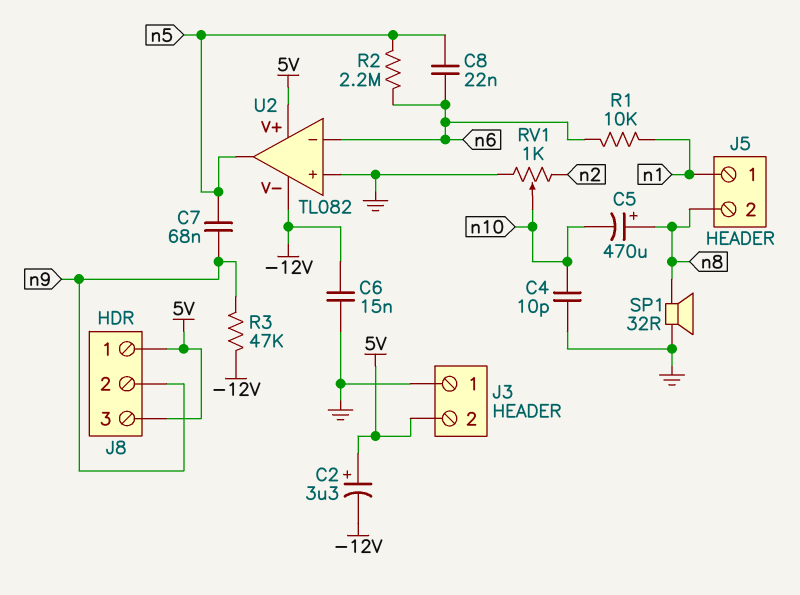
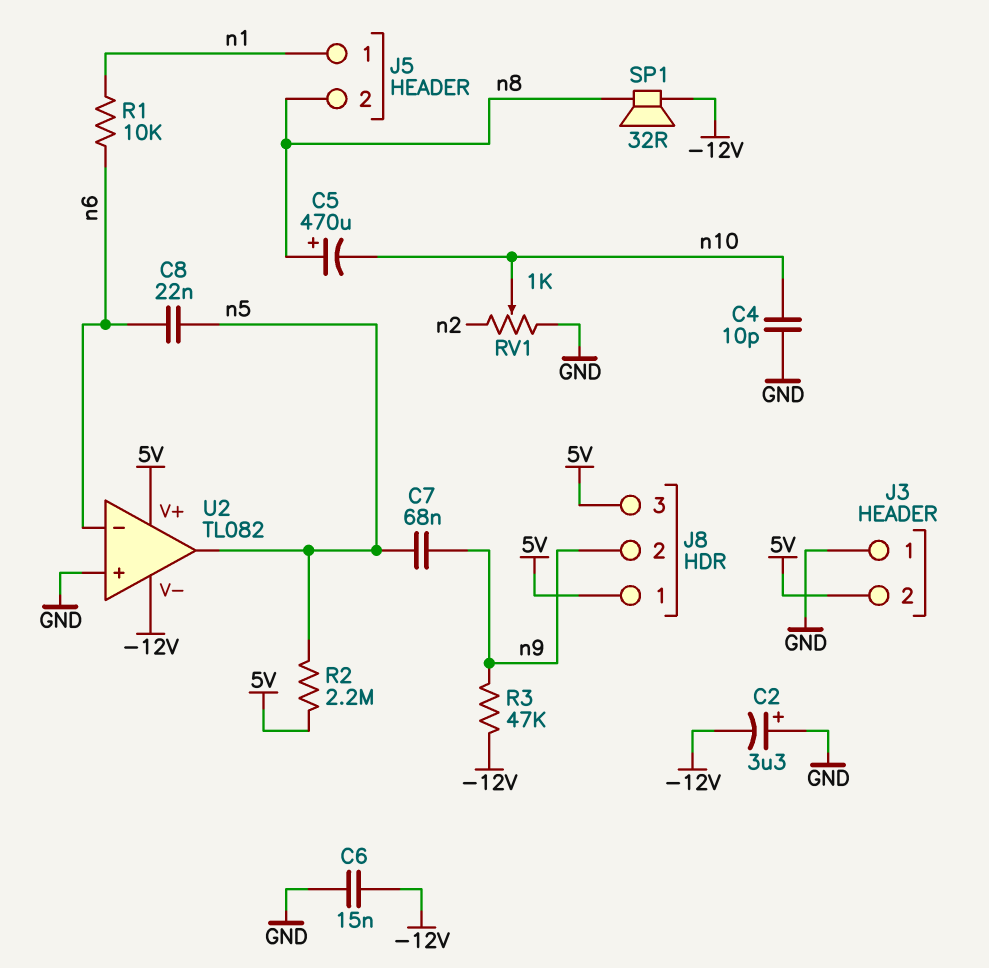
C2: 3.3uF (plus 5V, minus -12V) -> 3.3uF (plus GND, minus -12V)
R2: 2.2M (n5, n6) -> 2.2M (5V, n5)
SP1: speaker 32R (GND, n8) -> speaker 32R (-12V, n8)

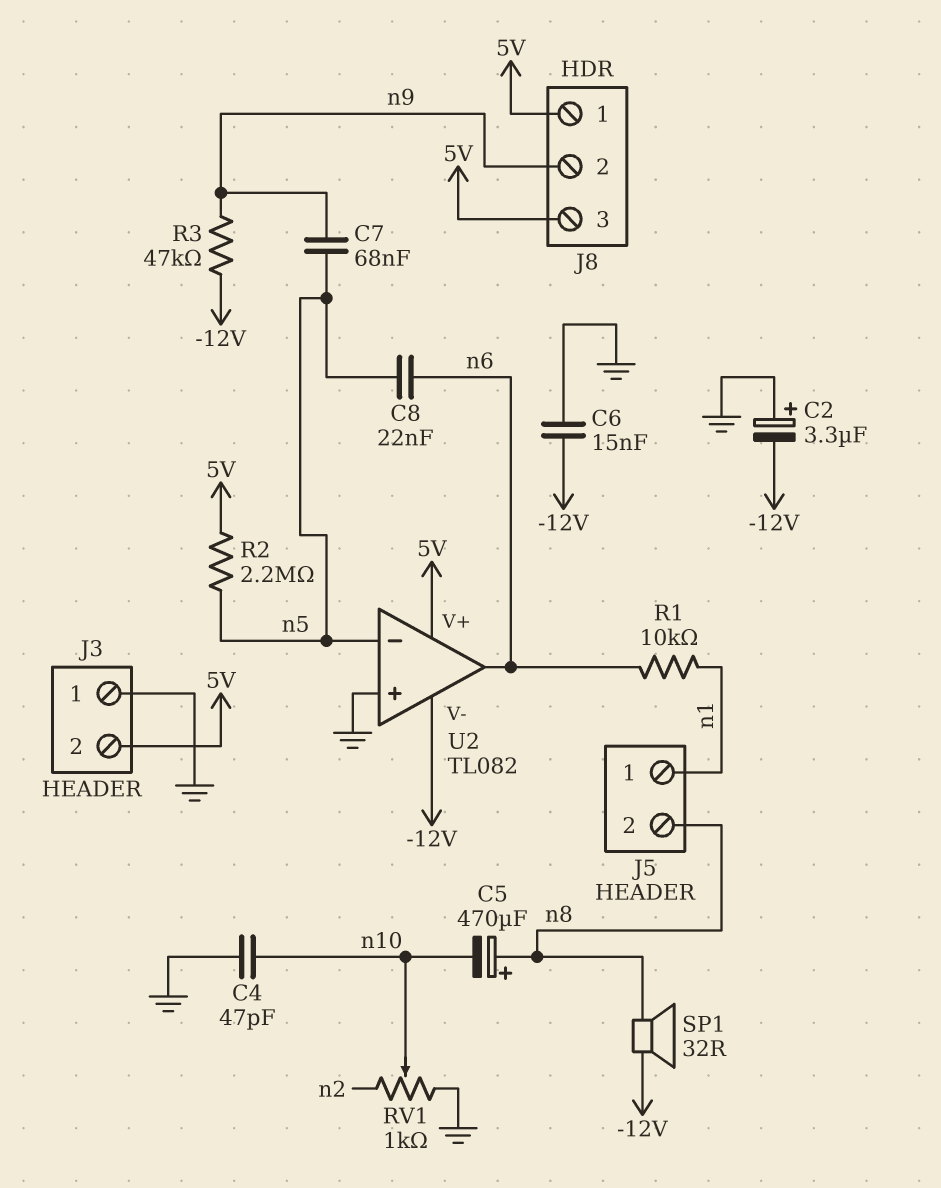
C4: 10pF (GND, n10) -> 47pF (GND, n10)
U2 pin in-: n6 -> n5
U2 pin out: n5 -> n6

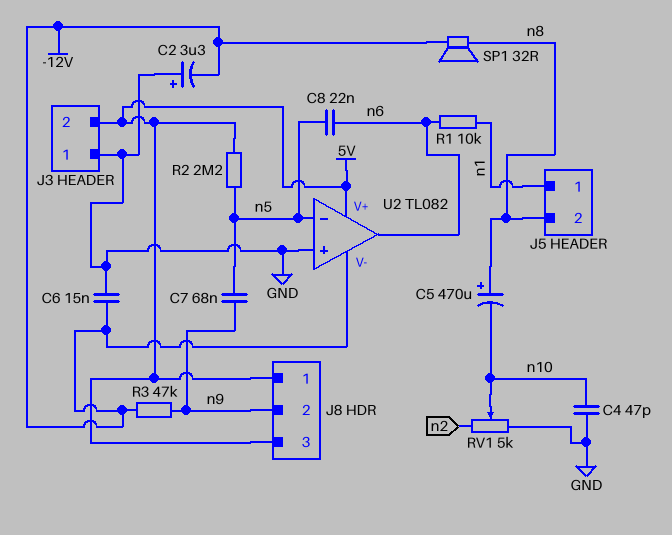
RV1: 1k (GND, n2, wiper n10) -> 5k (GND, n2, wiper n10)

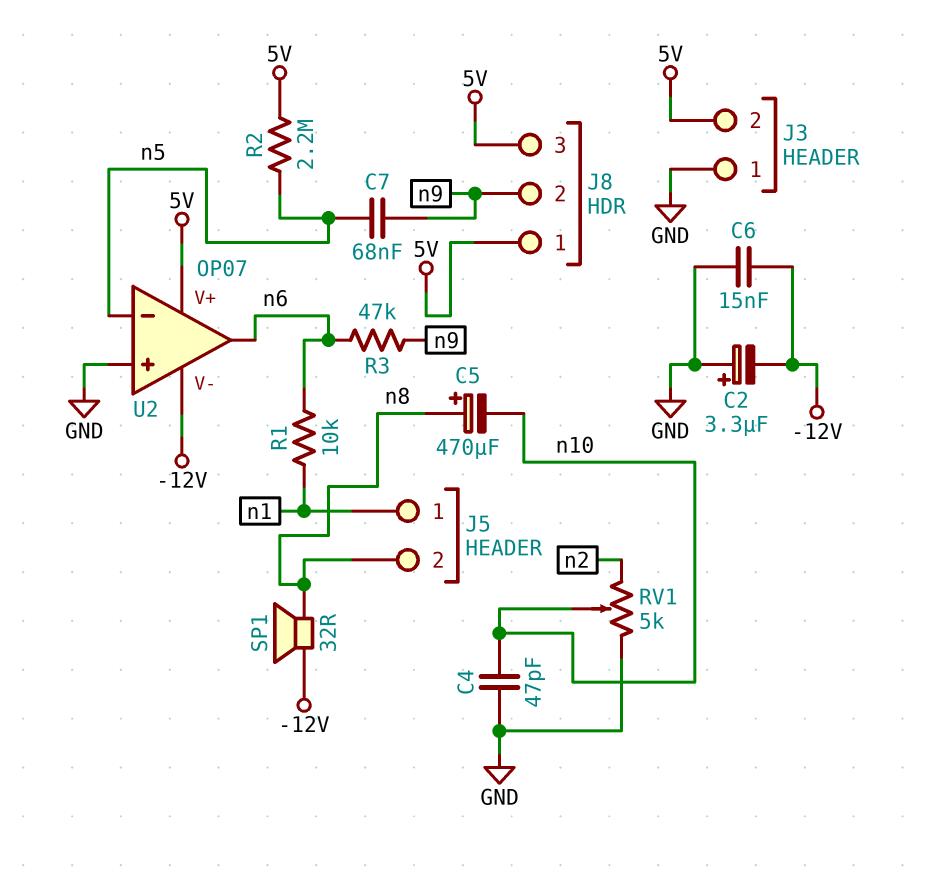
C8: 22nF (n5, n6) -> none
R3: 47k (-12V, n9) -> 47k (n6, n9)
U2: TL082 -> OP07

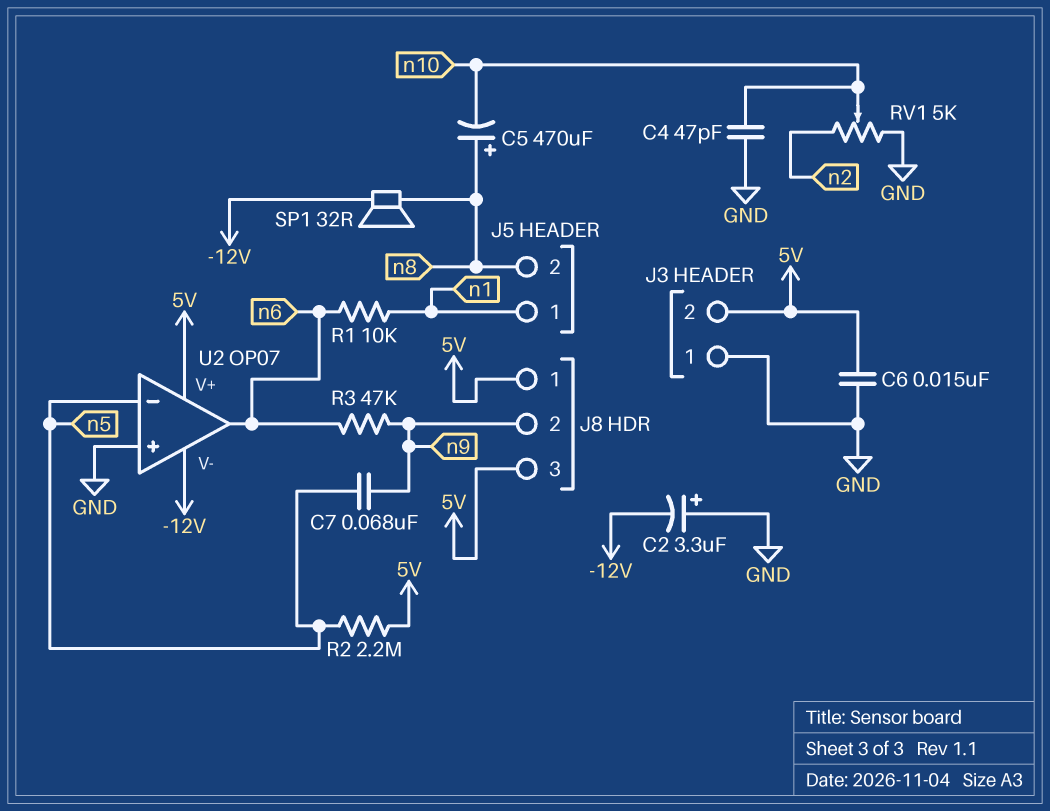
C6: 15nF (-12V, GND) -> 15nF (5V, GND)

